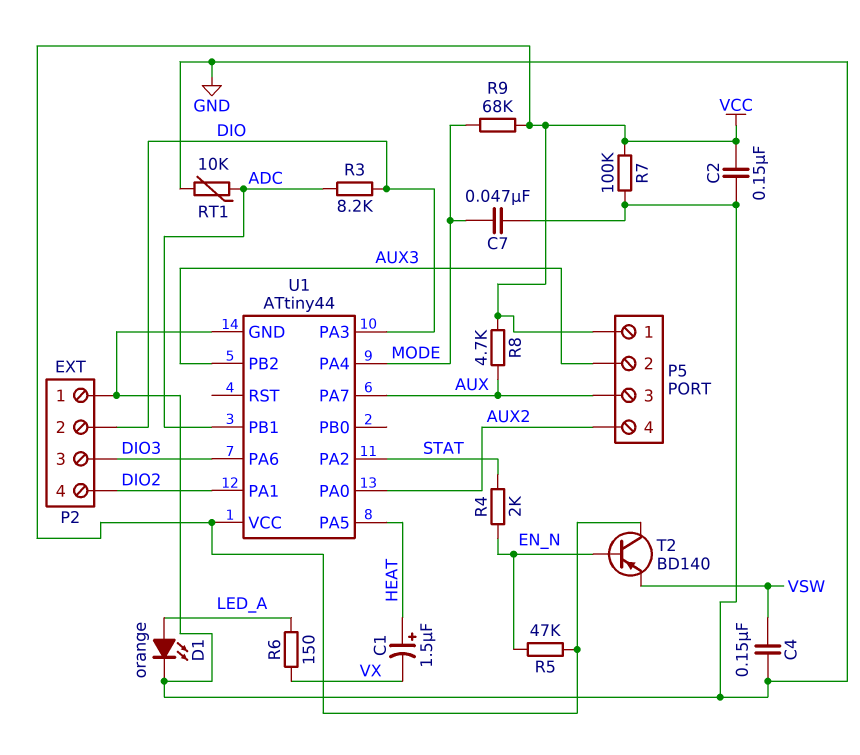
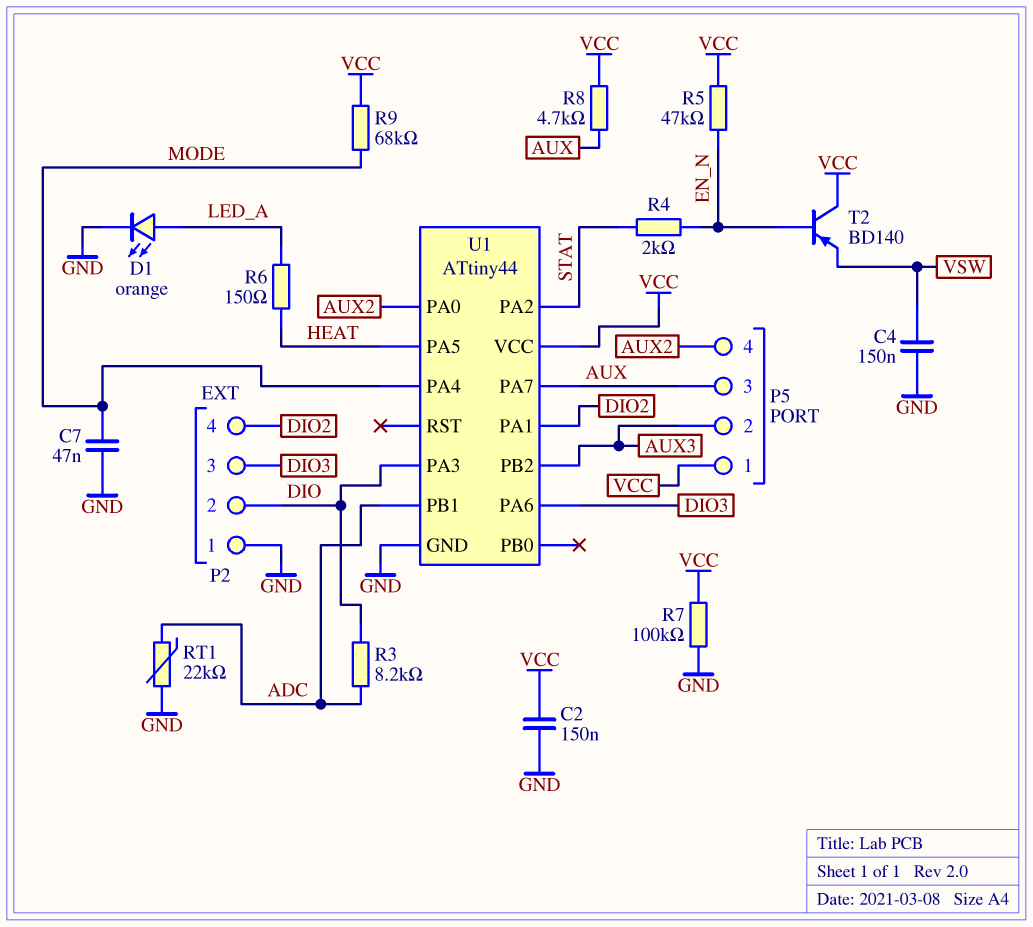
C1: 1.5uF (plus HEAT, minus VX) -> none
R6: 150 (LED_A, VX) -> 150 (HEAT, LED_A)
RT1: 10k (ADC, GND) -> 22k (ADC, GND)

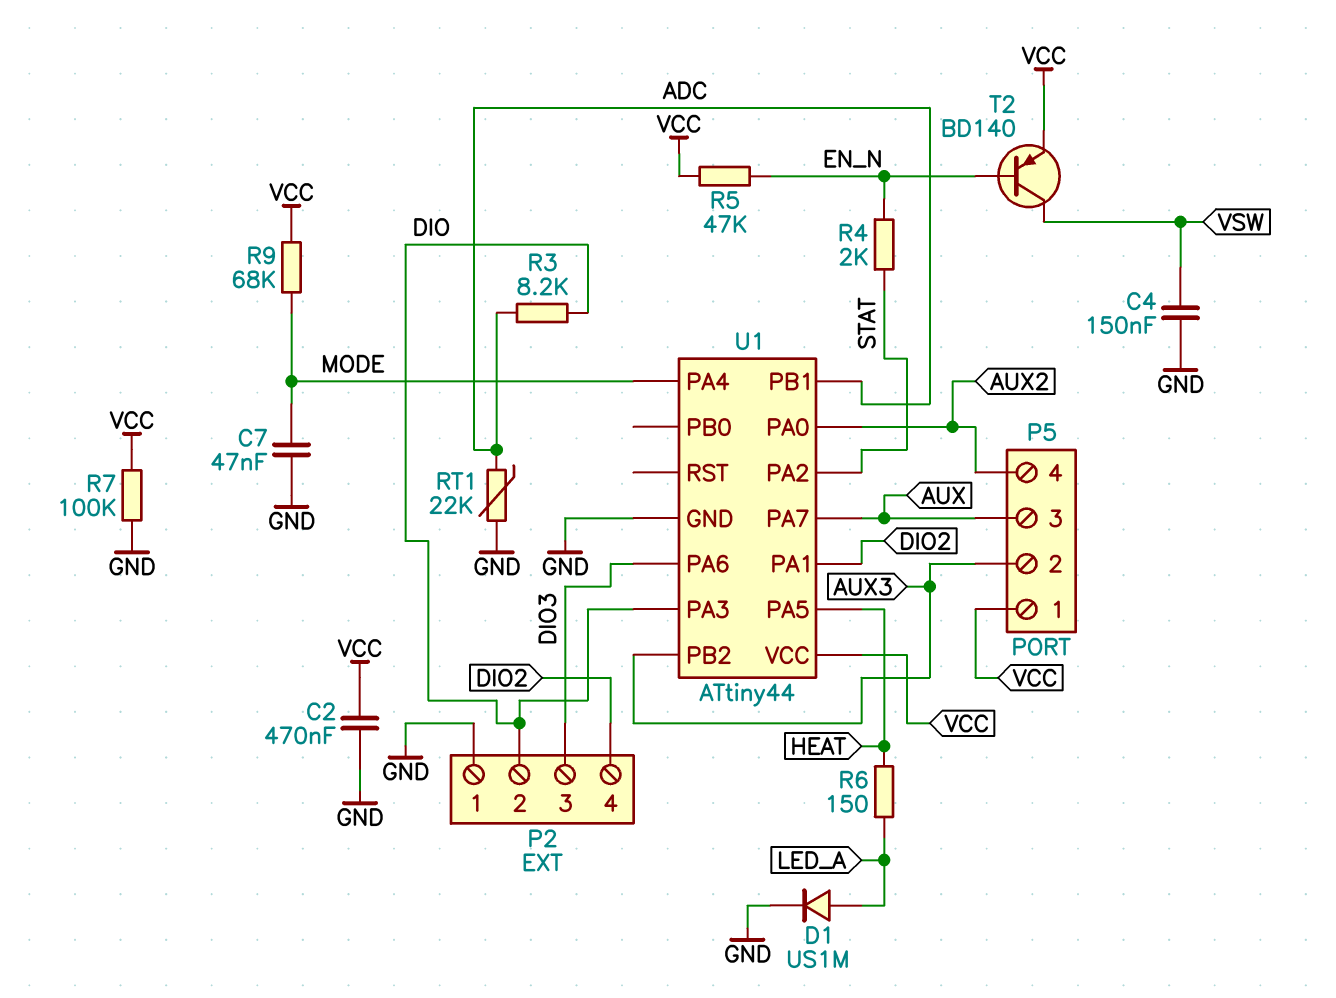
C2: 150nF (GND, VCC) -> 470nF (GND, VCC)
D1: LED orange (A LED_A, K GND) -> diode US1M (A LED_A, K GND)
R8: 4.7k (AUX, VCC) -> none
T2: PNP BD140 (B EN_N, C VCC, E VSW) -> PNP BD140 (B EN_N, C VSW, E VCC)

